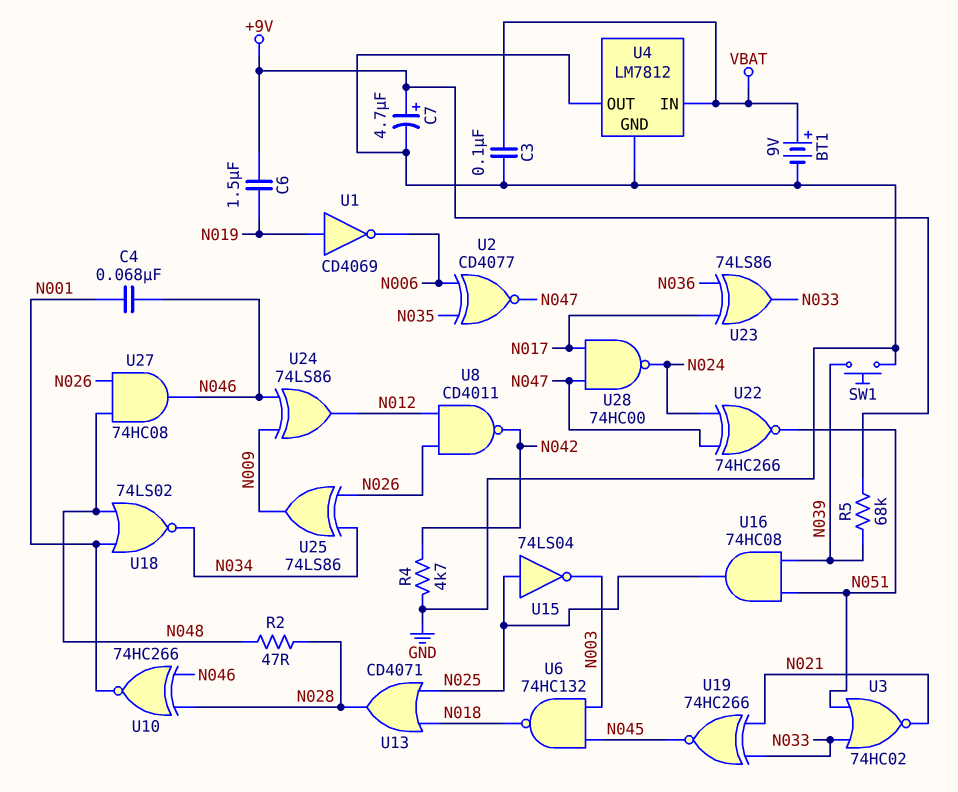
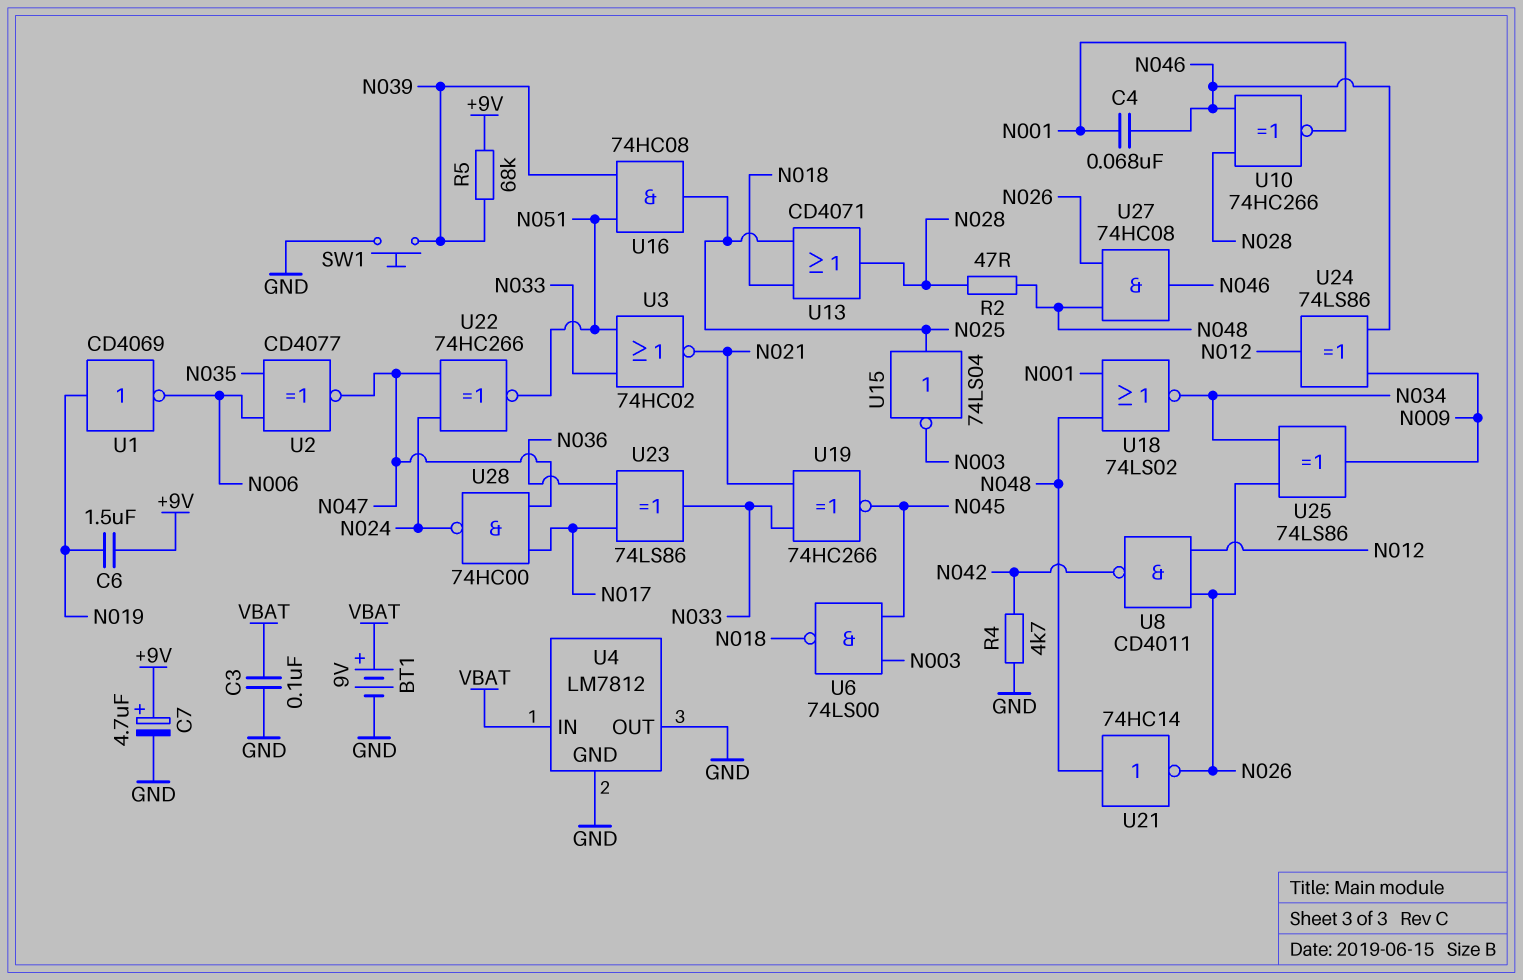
U6: NAND 74HC132 (in N003, in N045, out N018) -> NAND 74LS00 (in N003, in N045, out N018)
U21: none -> NOT 74HC14 (in N048, out N026)

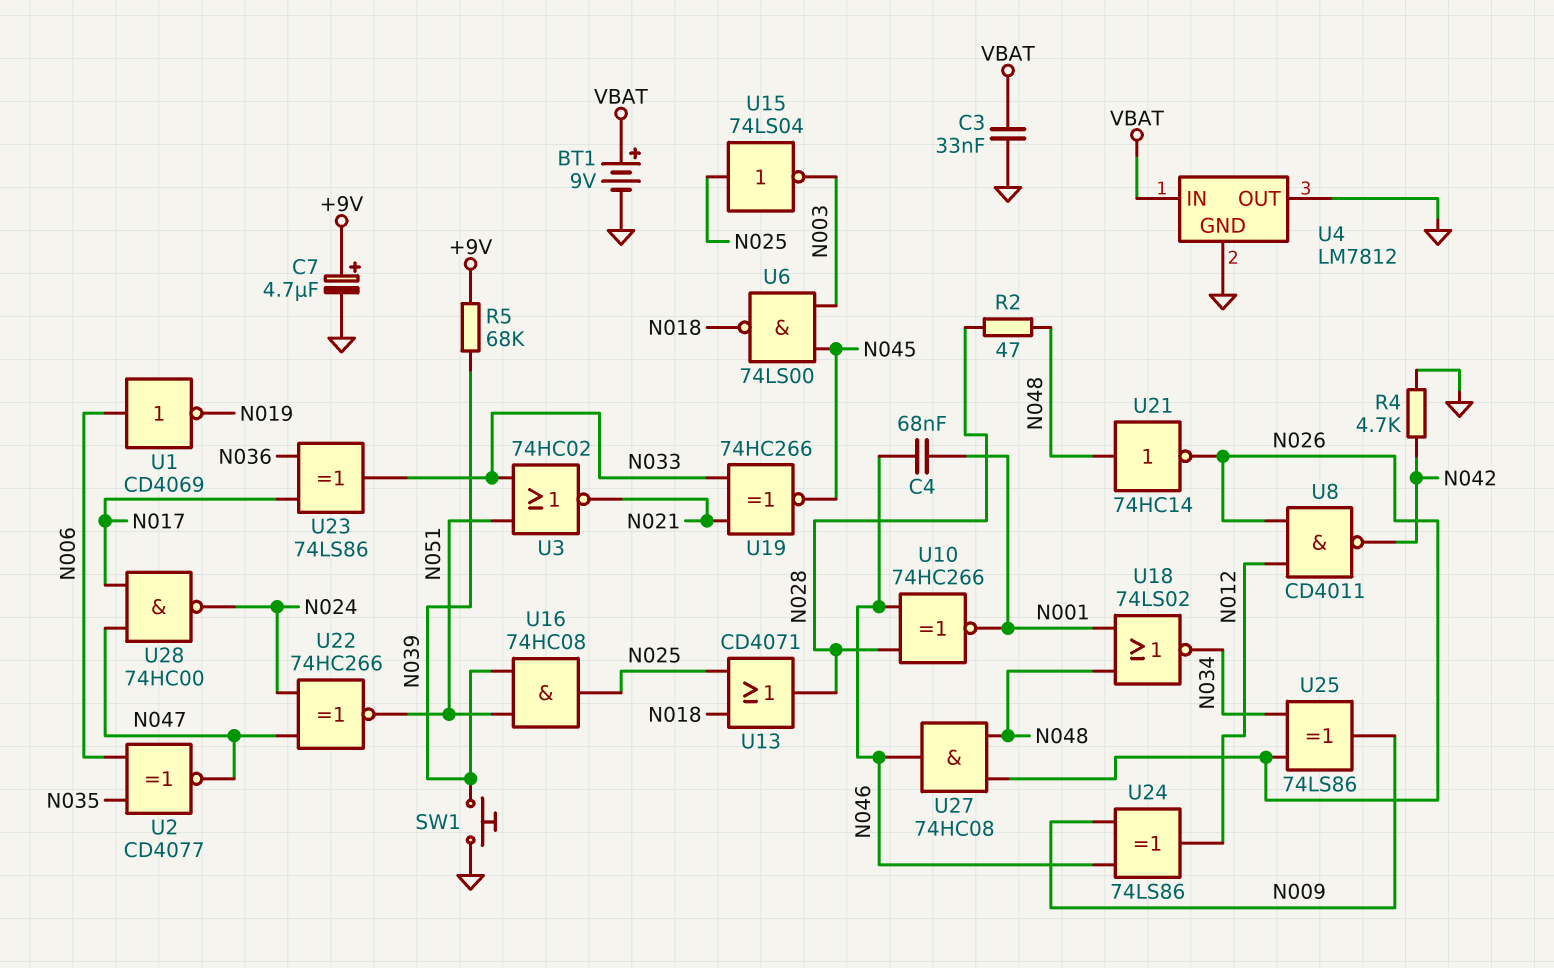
C3: 100nF (GND, VBAT) -> 33nF (GND, VBAT)
C6: 1.5uF (+9V, N019) -> none
U1: NOT CD4069 (in N019, out N006) -> NOT CD4069 (in N006, out N019)

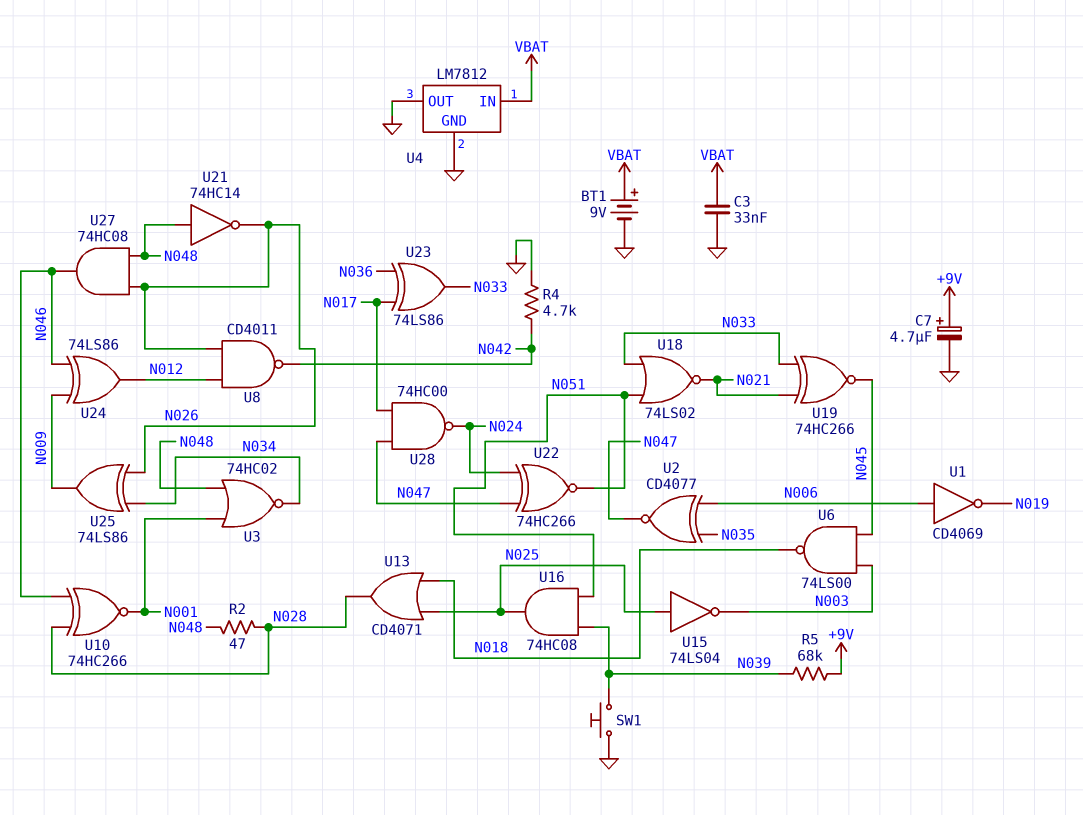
C4: 68nF (N001, N046) -> none
U3: NOR 74HC02 (in N033, in N051, out N021) -> NOR 74HC02 (in N001, in N048, out N034)
U18: NOR 74LS02 (in N001, in N048, out N034) -> NOR 74LS02 (in N033, in N051, out N021)

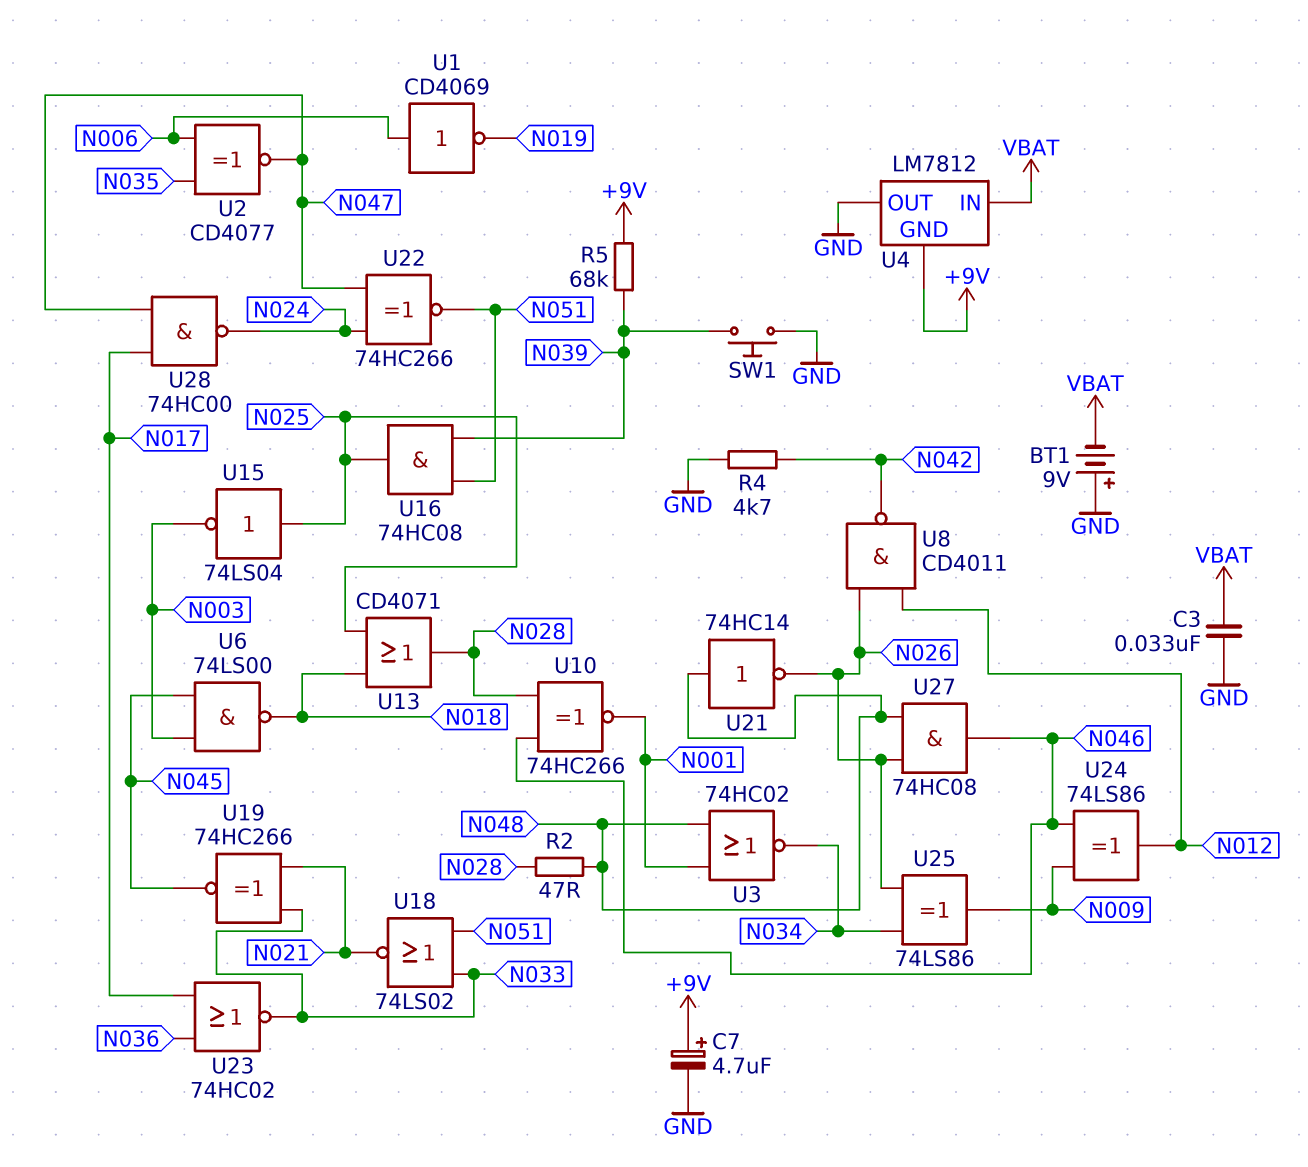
BT1: 9V (plus VBAT, minus GND) -> 9V (plus GND, minus VBAT)
U4 pin GND: GND -> +9V
U23: XOR 74LS86 (in N017, in N036, out N033) -> NOR 74HC02 (in N017, in N036, out N033)

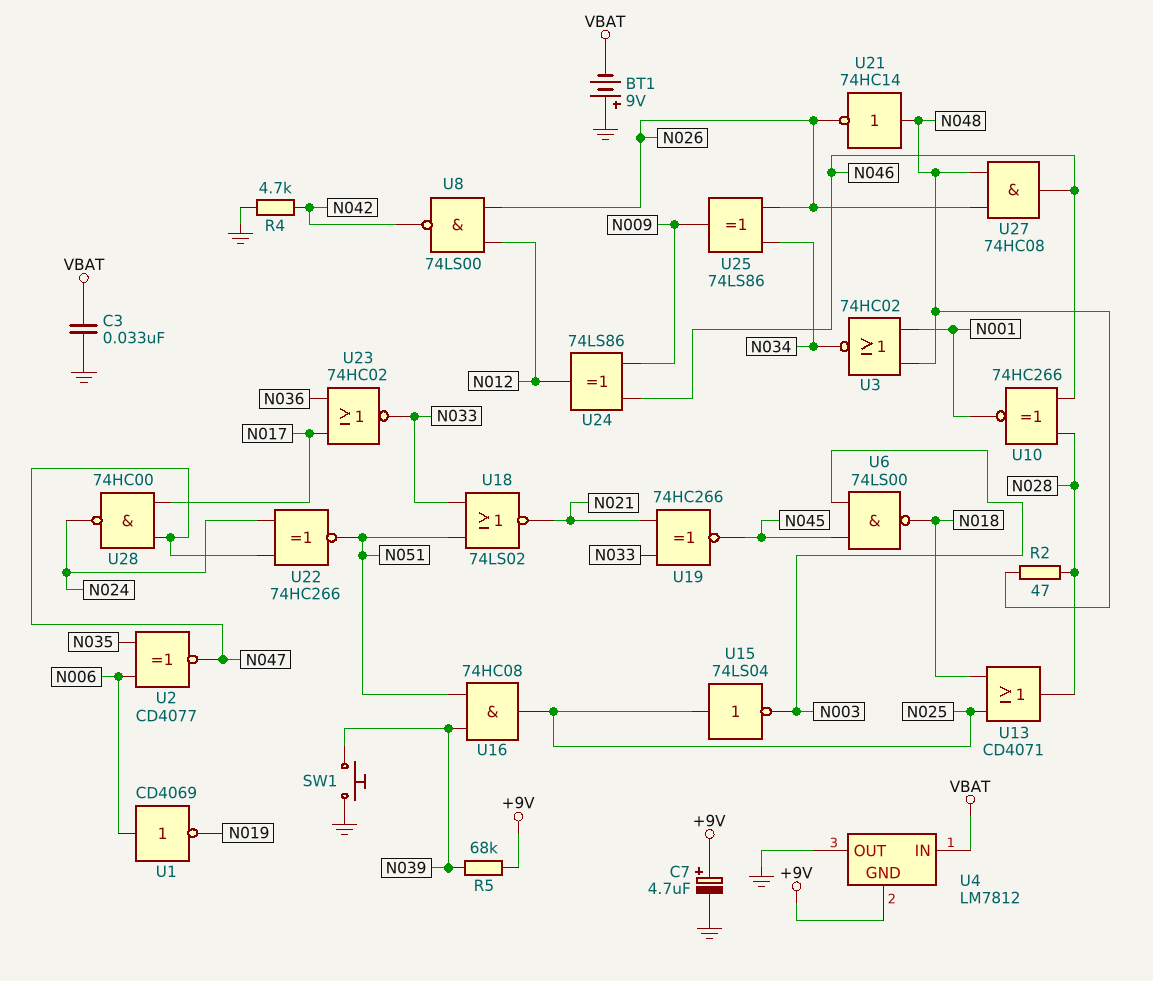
U8: NAND CD4011 (in N012, in N026, out N042) -> NAND 74LS00 (in N012, in N026, out N042)

